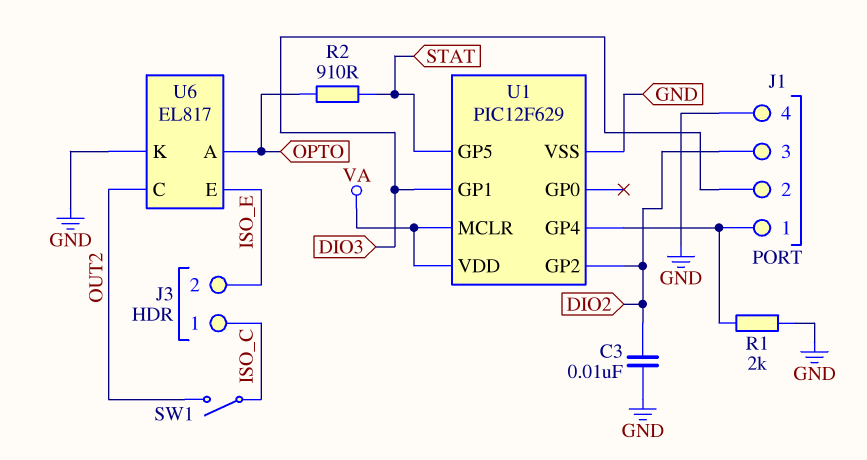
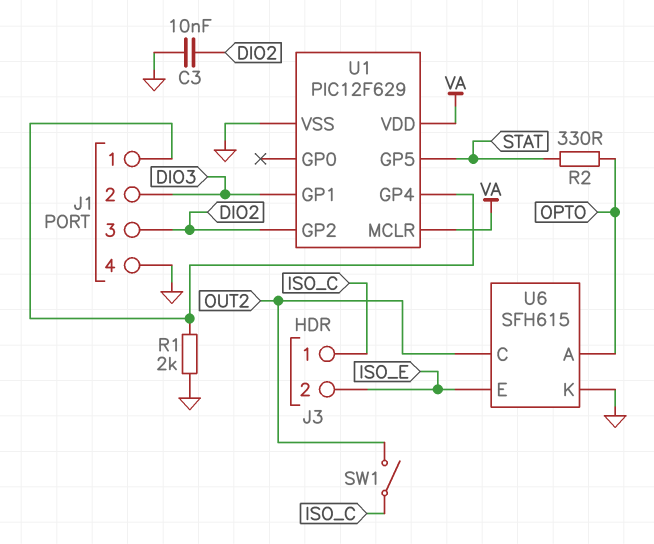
R2: 910 (OPTO, STAT) -> 330 (OPTO, STAT)
U6: EL817 -> SFH615

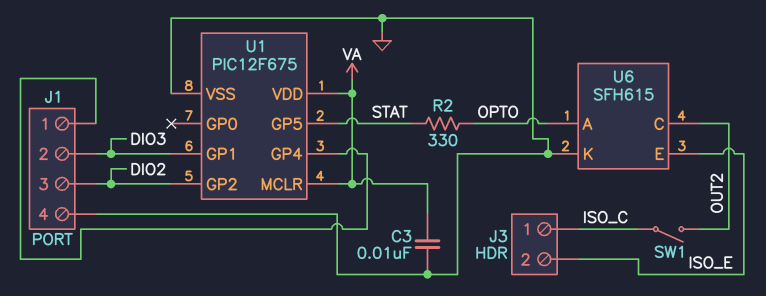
C3: 10nF (DIO2, GND) -> 10nF (GND, VA)
R1: 2k (GND, J1/1) -> none
U1: PIC12F629 -> PIC12F675

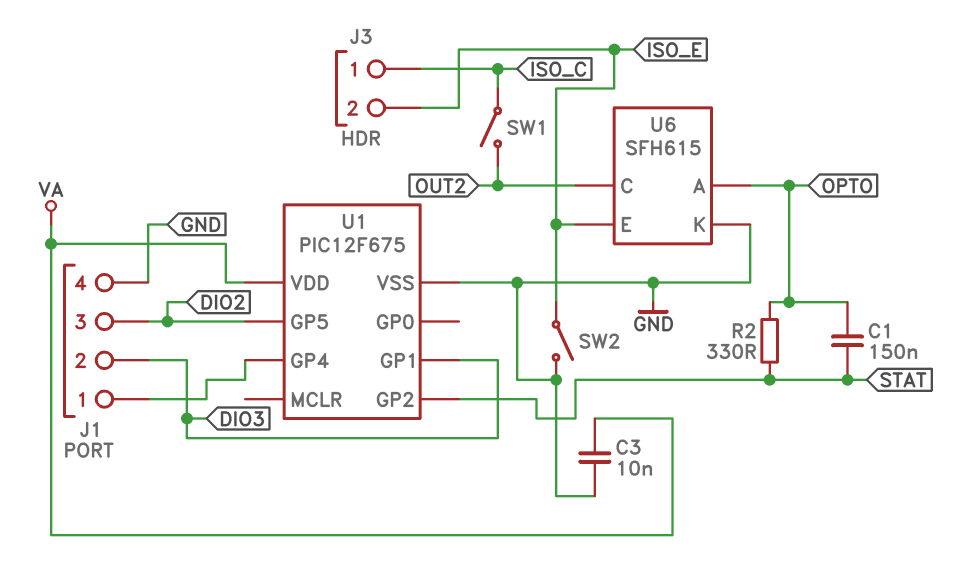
C1: none -> 150nF (OPTO, STAT)
SW2: none -> switch (GND, ISO_E)
U1 pin GP2: DIO2 -> STAT
U1 pin GP5: STAT -> DIO2
U1 pin MCLR: VA -> none

